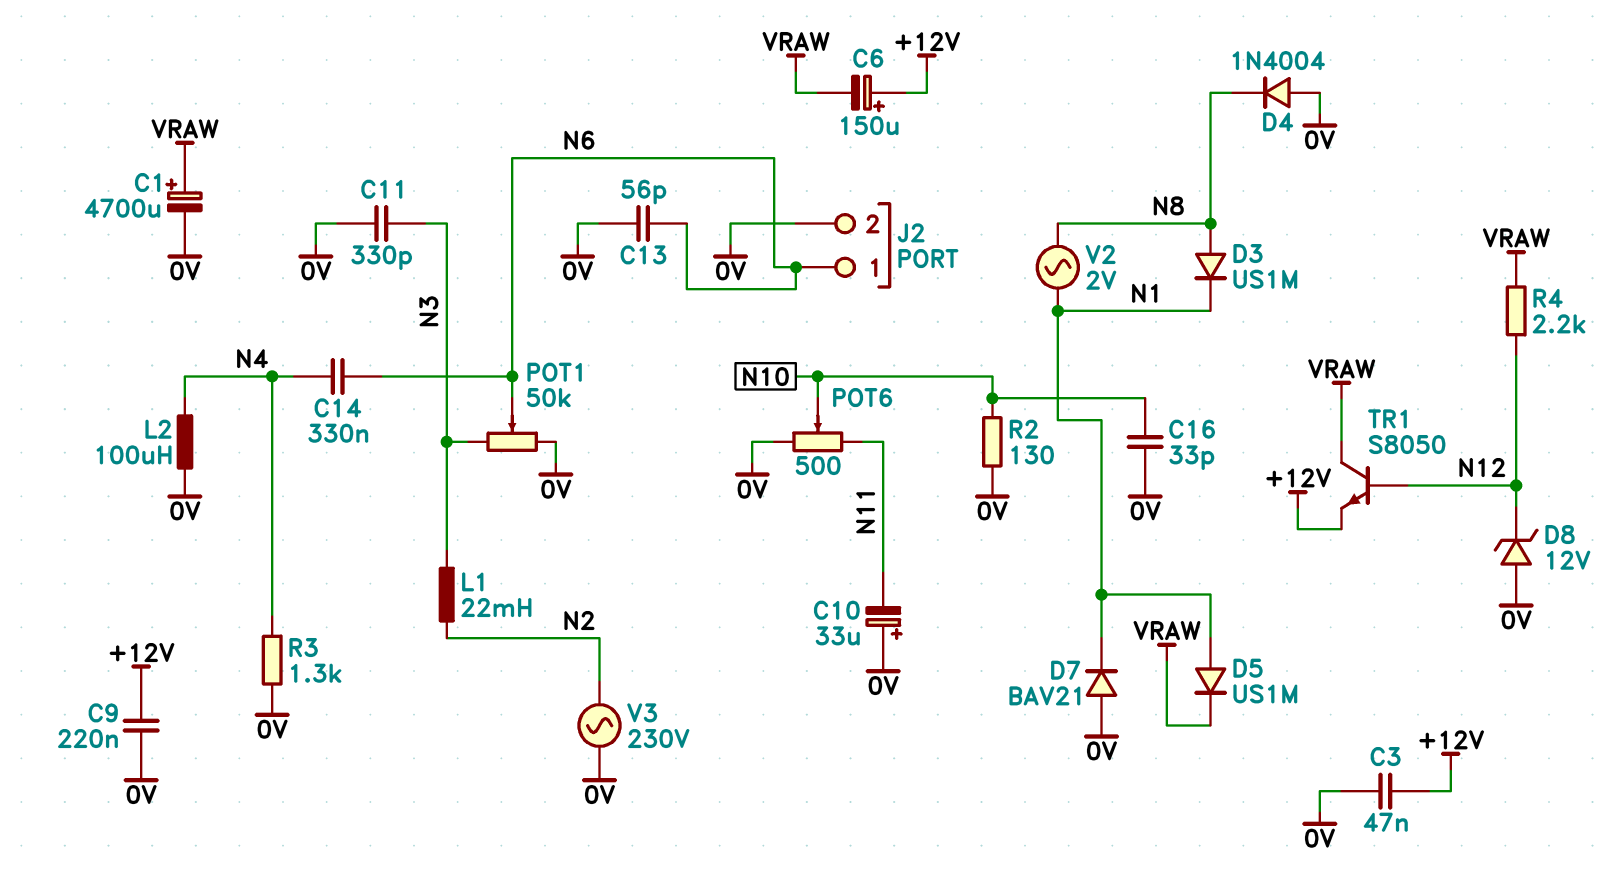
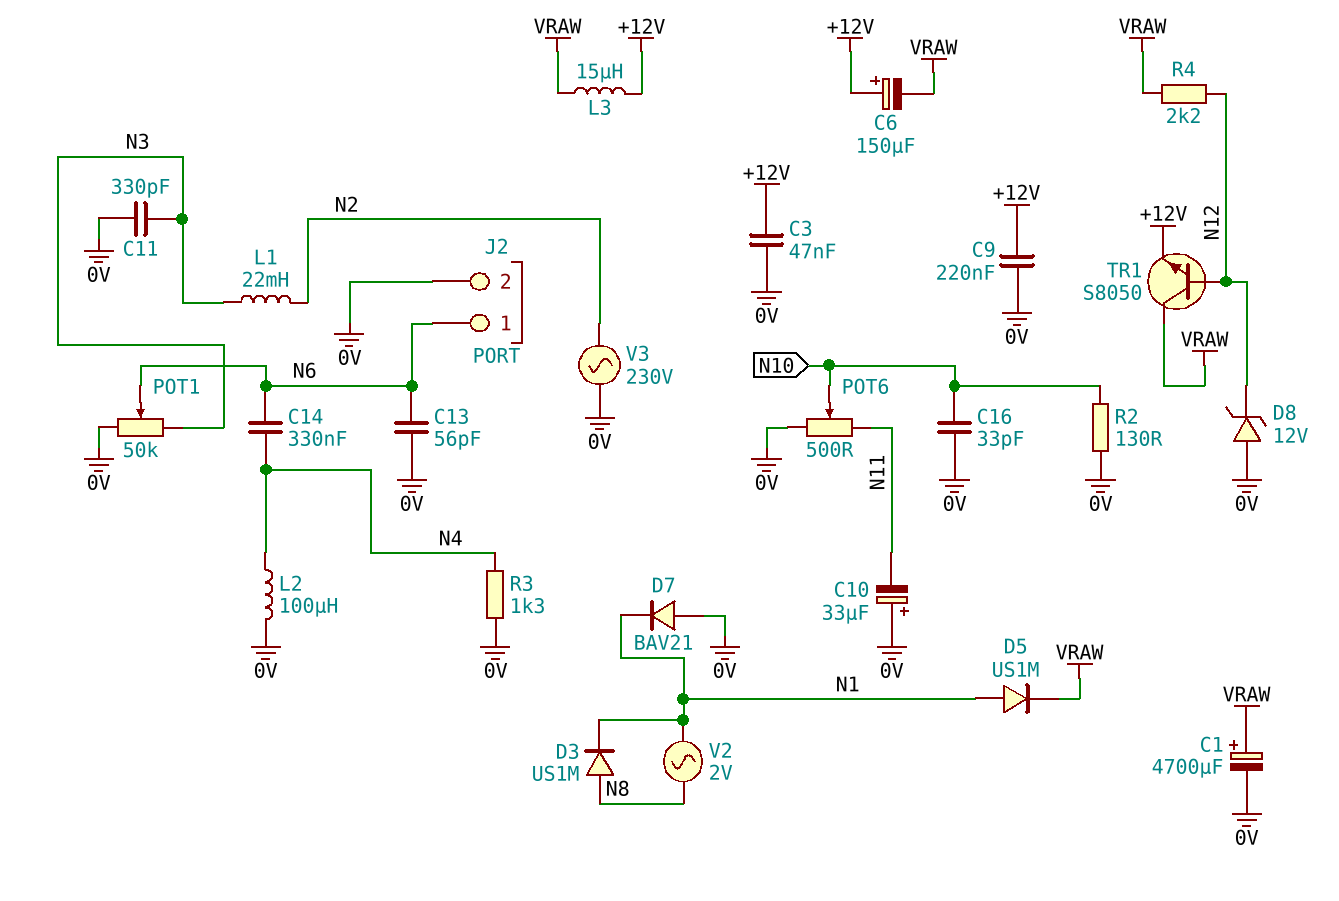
D4: diode 1N4004 (A 0V, K N8) -> none
L3: none -> 15uH (+12V, VRAW)

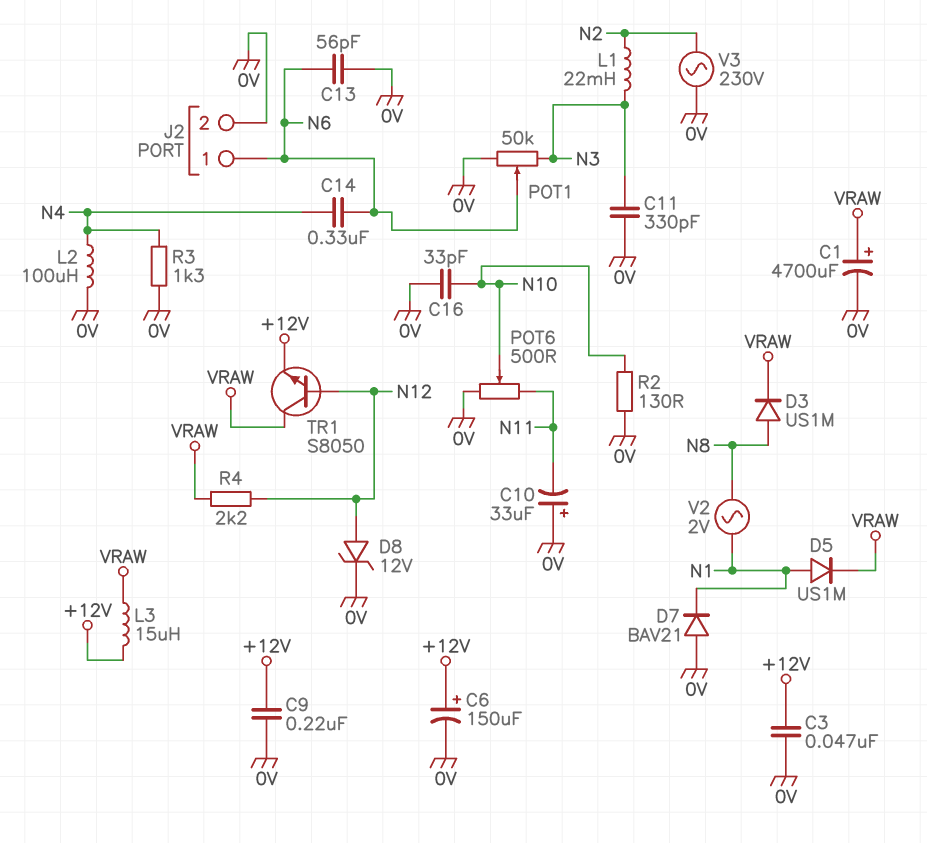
C6: 150uF (plus +12V, minus VRAW) -> 150uF (plus +12V, minus 0V)
D3: diode US1M (A N8, K N1) -> diode US1M (A N8, K VRAW)
D8: zener 12V (A 0V, K N12) -> zener 12V (A N12, K 0V)

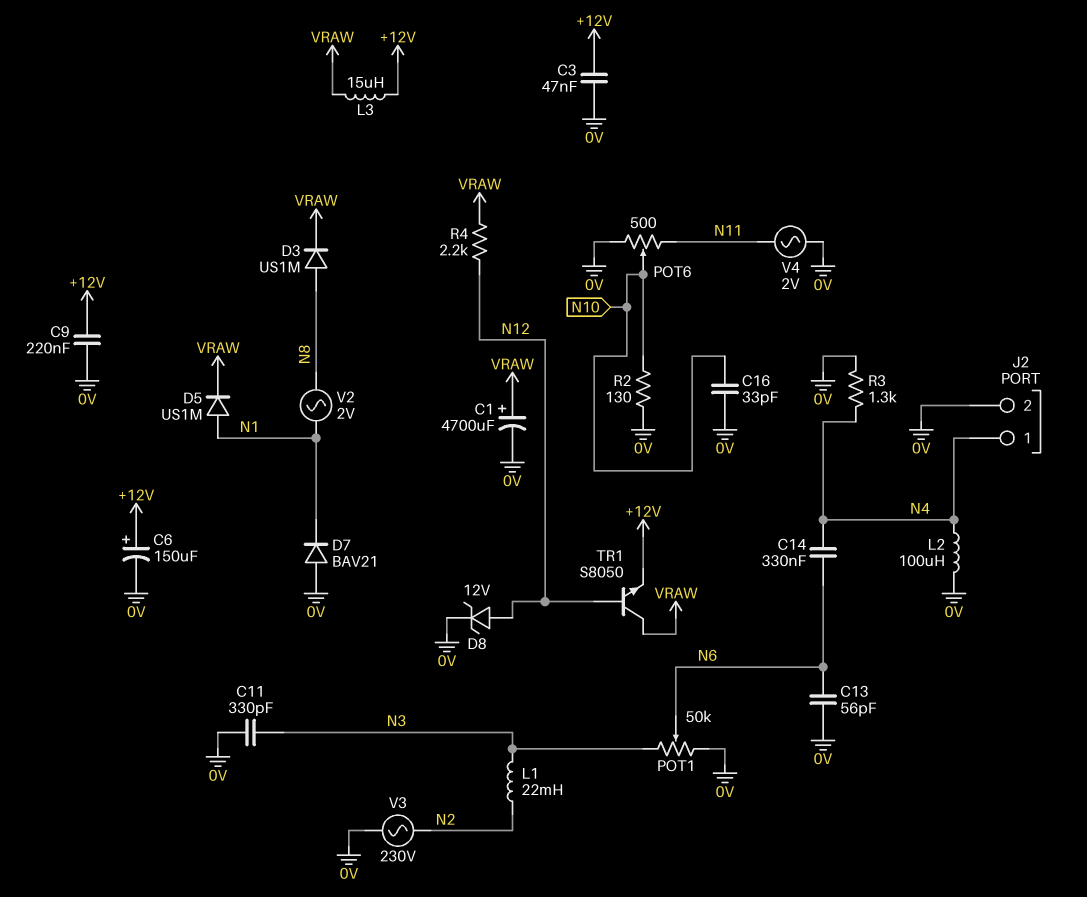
C10: 33uF (plus 0V, minus N11) -> none
J2 pin 1: N6 -> N4
V4: none -> AC 2V (0V, N11)

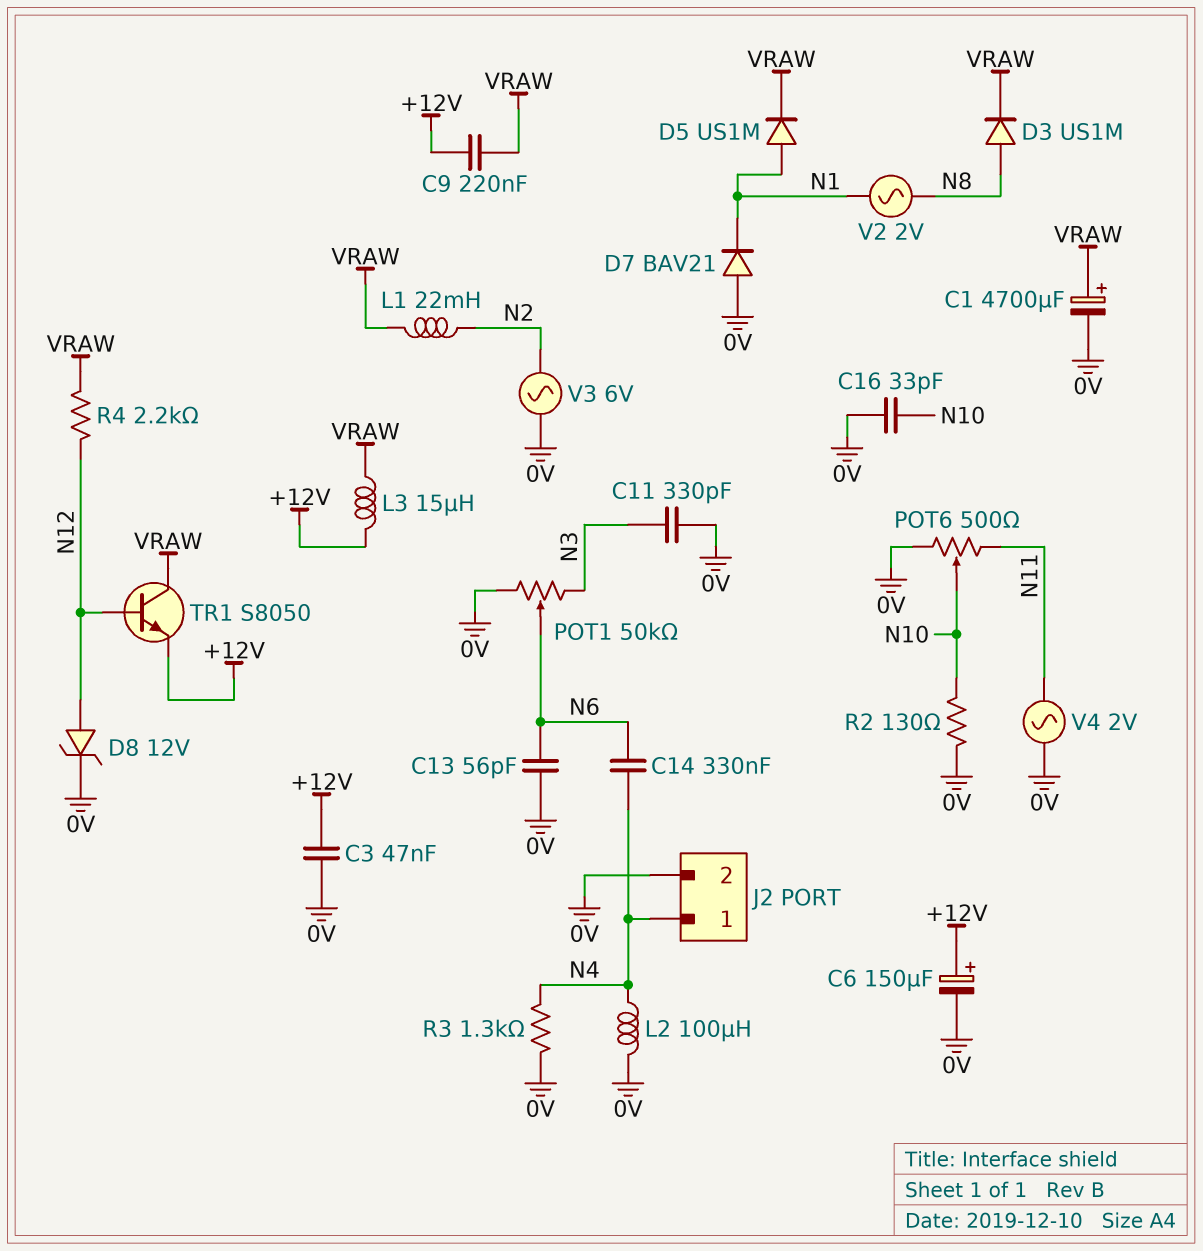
C9: 220nF (+12V, 0V) -> 220nF (+12V, VRAW)
L1: 22mH (N2, N3) -> 22mH (N2, VRAW)
V3: AC 230V (0V, N2) -> AC 6V (0V, N2)

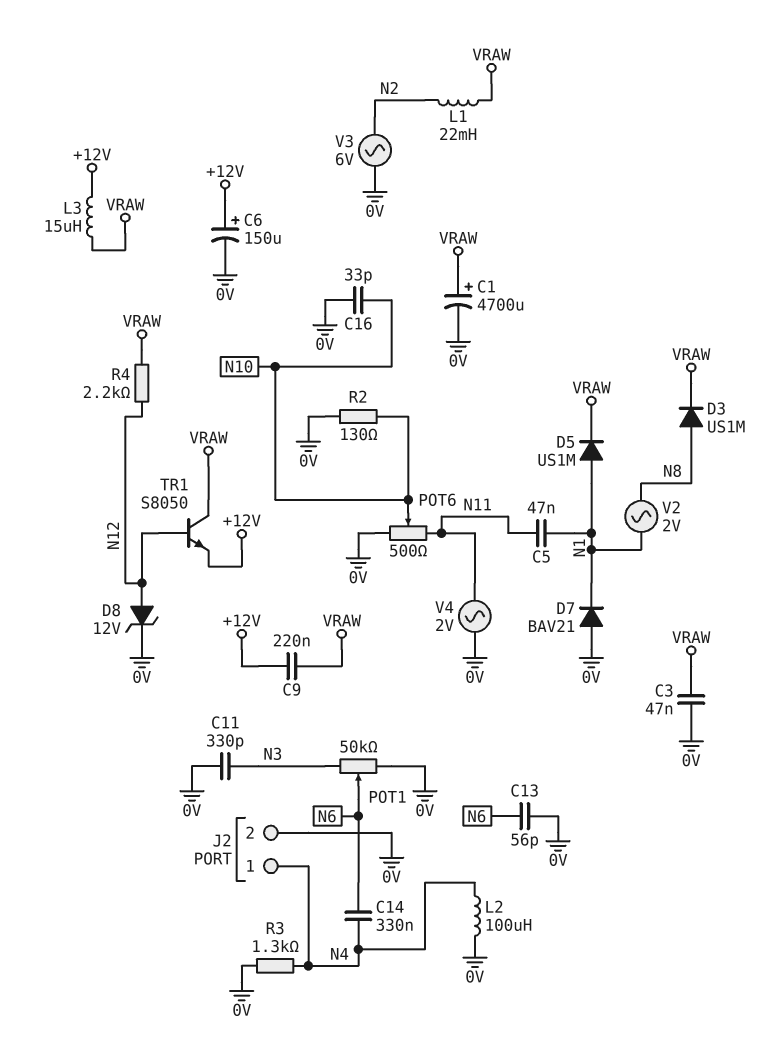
C3: 47nF (+12V, 0V) -> 47nF (0V, VRAW)
C5: none -> 47nF (N1, N11)

